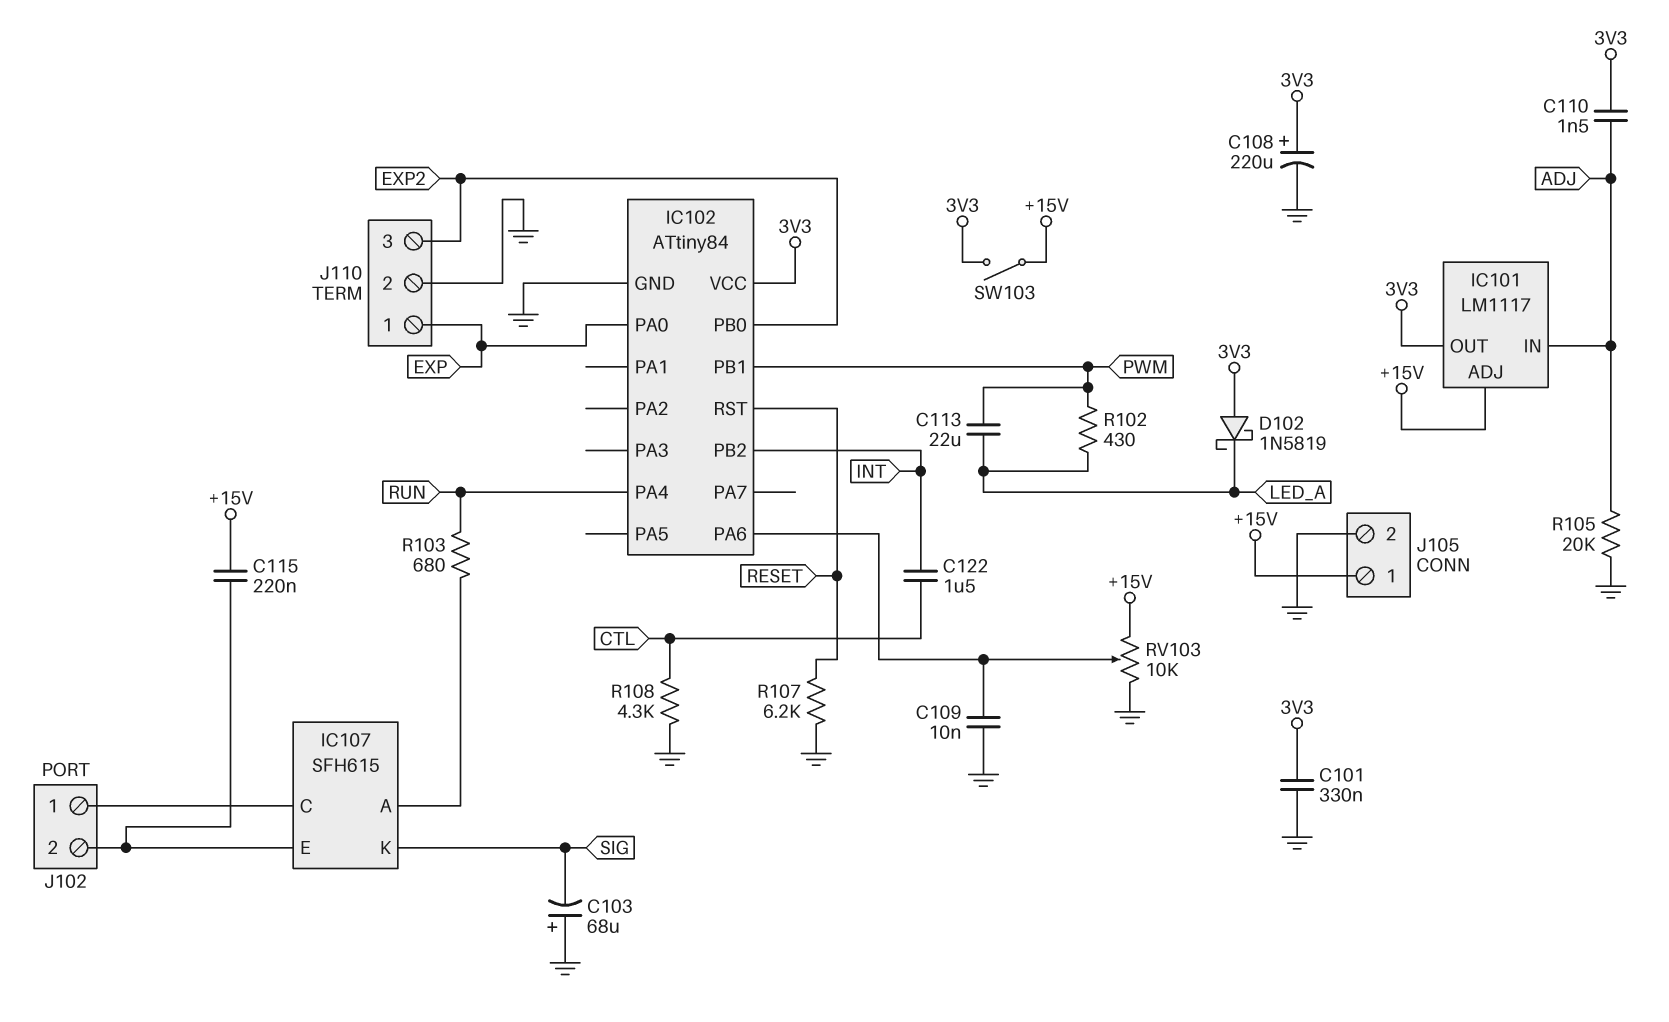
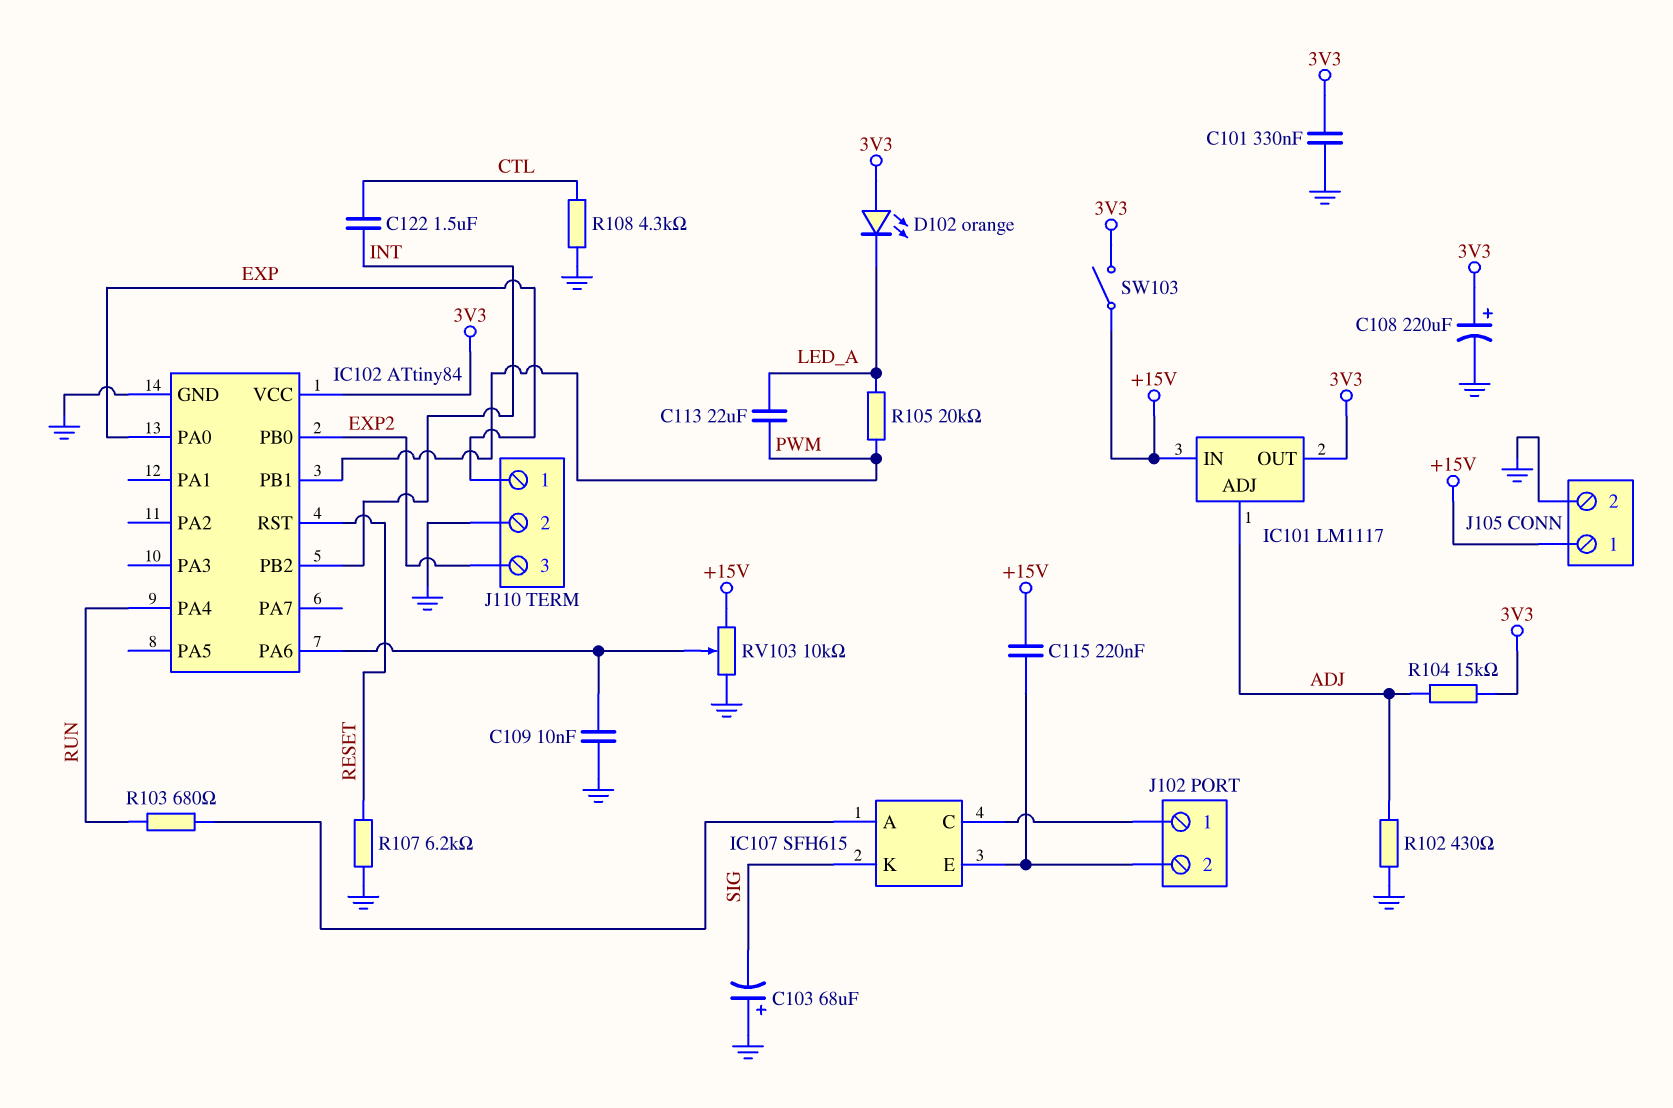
C110: 1.5nF (3V3, ADJ) -> none
D102: schottky 1N5819 (A 3V3, K LED_A) -> LED orange (A 3V3, K LED_A)
IC101 pin ADJ: +15V -> ADJ
IC101 pin IN: ADJ -> +15V
R102: 430 (LED_A, PWM) -> 430 (ADJ, GND)
R104: none -> 15k (3V3, ADJ)
R105: 20k (ADJ, GND) -> 20k (LED_A, PWM)

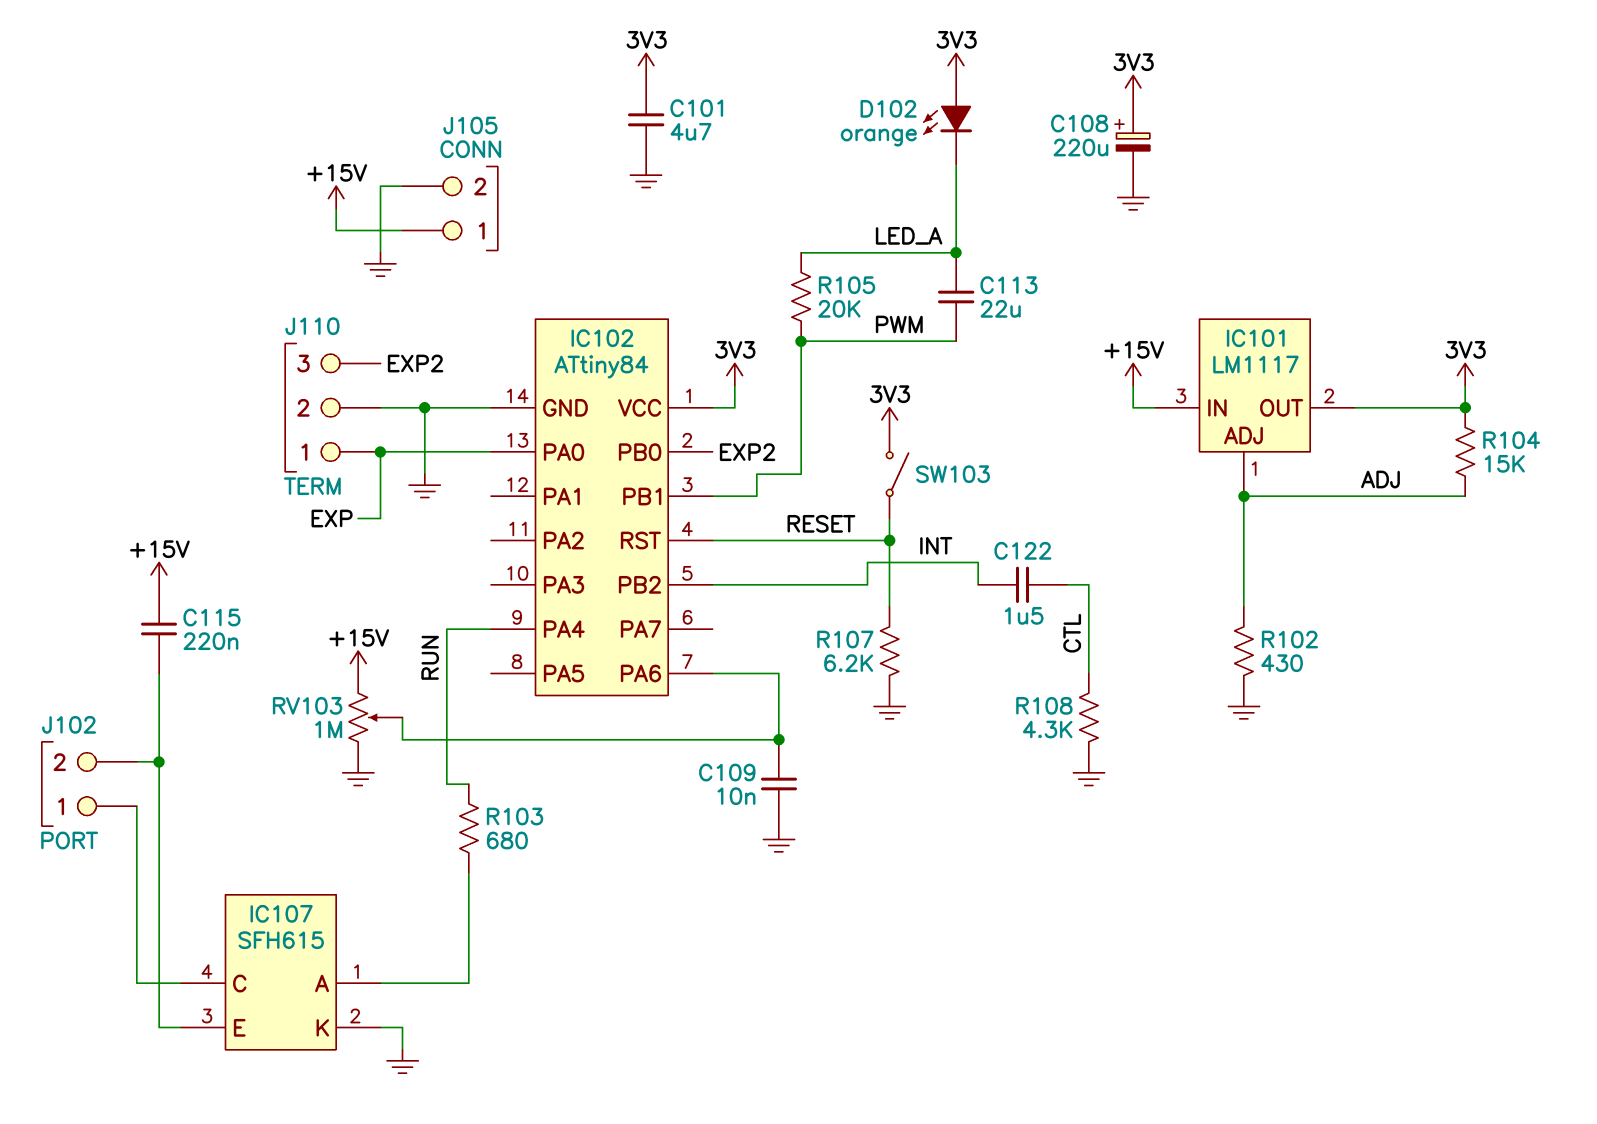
C101: 330nF (3V3, GND) -> 4.7uF (3V3, GND)
C103: 68uF (plus GND, minus SIG) -> none
IC107 pin K: SIG -> GND
RV103: 10k (+15V, GND, wiper IC102/PA6) -> 1M (+15V, GND, wiper IC102/PA6)
SW103: switch (+15V, 3V3) -> switch (3V3, RESET)

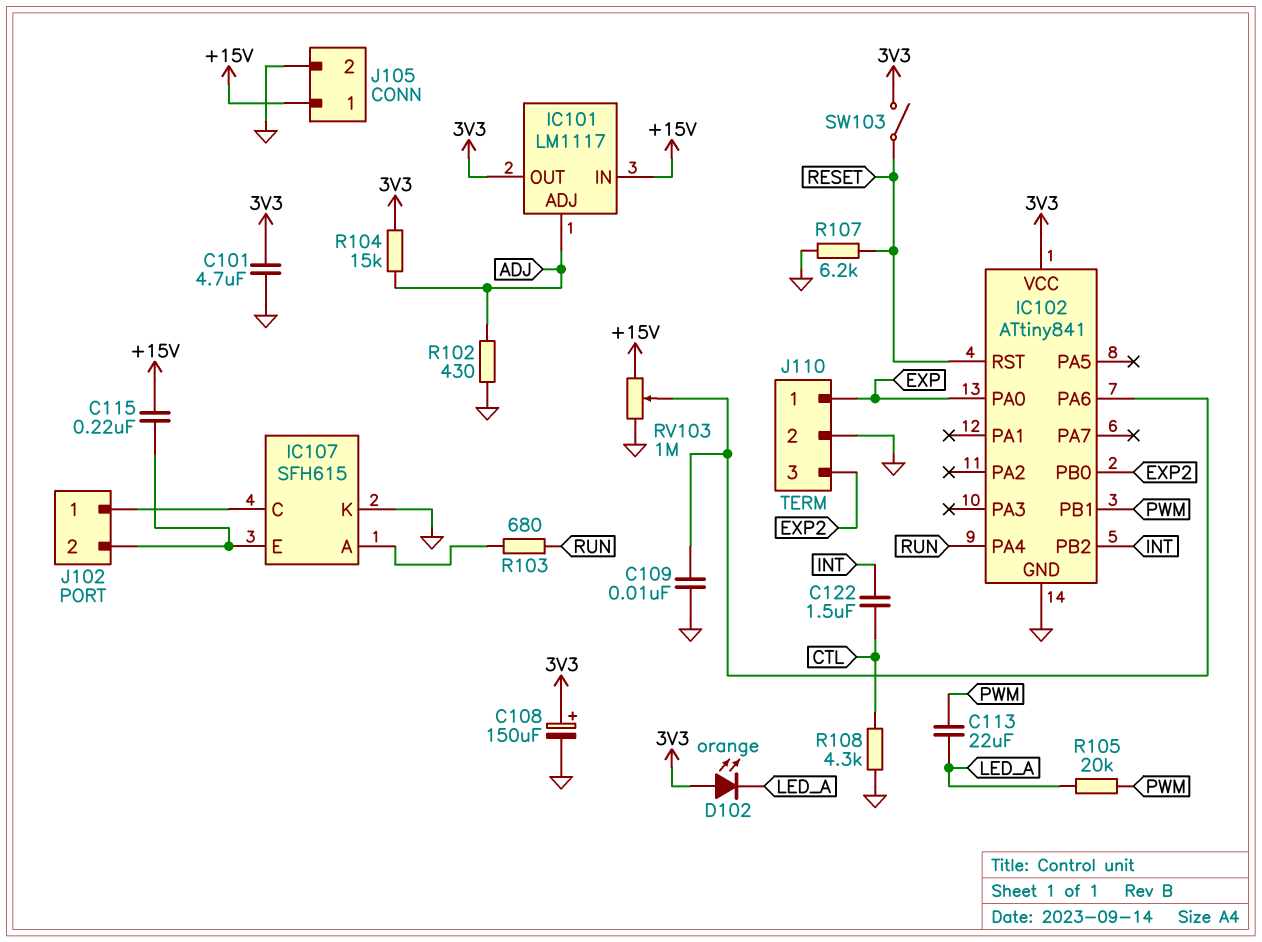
C108: 220uF (plus 3V3, minus GND) -> 150uF (plus 3V3, minus GND)
IC102: ATtiny84 -> ATtiny841

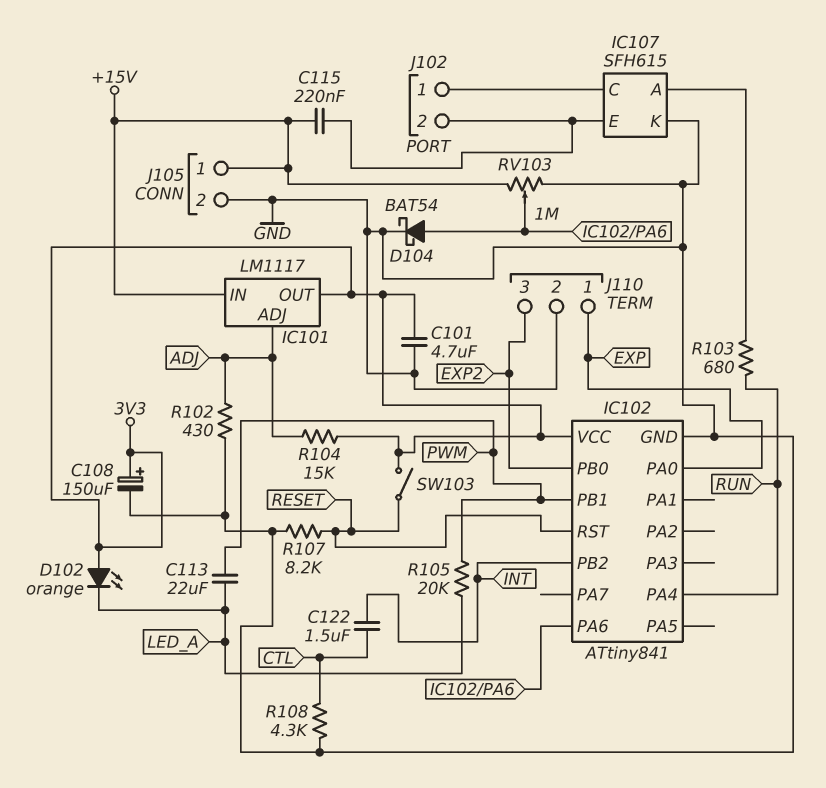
C109: 10nF (GND, IC102/PA6) -> none
D104: none -> schottky BAT54 (A IC102/PA6, K GND)
R107: 6.2k (GND, RESET) -> 8.2k (GND, RESET)

